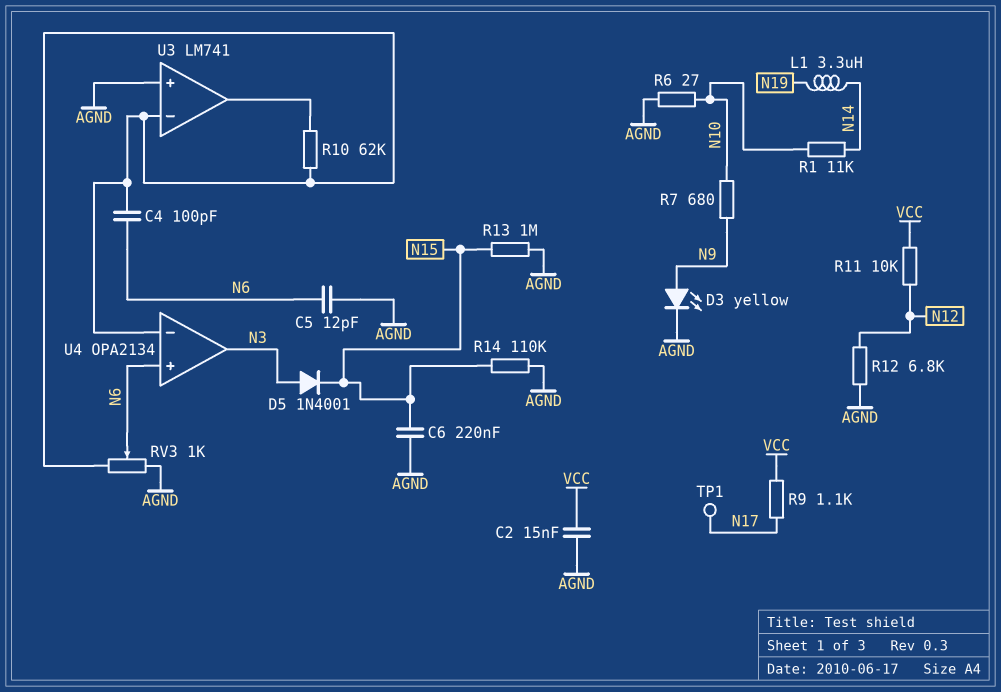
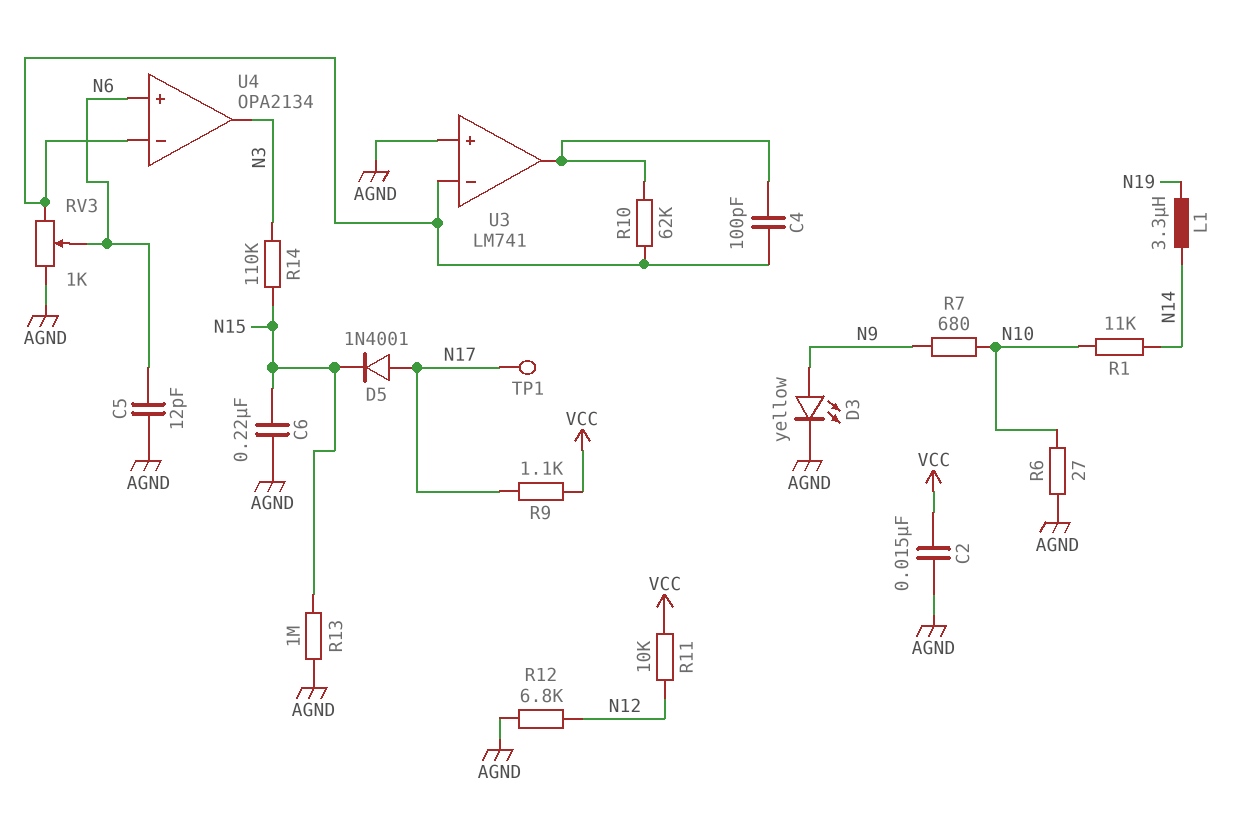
C4: 100pF (N6, U3/in-) -> 100pF (U3/in-, U3/out)
D5: diode 1N4001 (A N3, K N15) -> diode 1N4001 (A N17, K N15)
R14: 110k (AGND, N15) -> 110k (N3, N15)

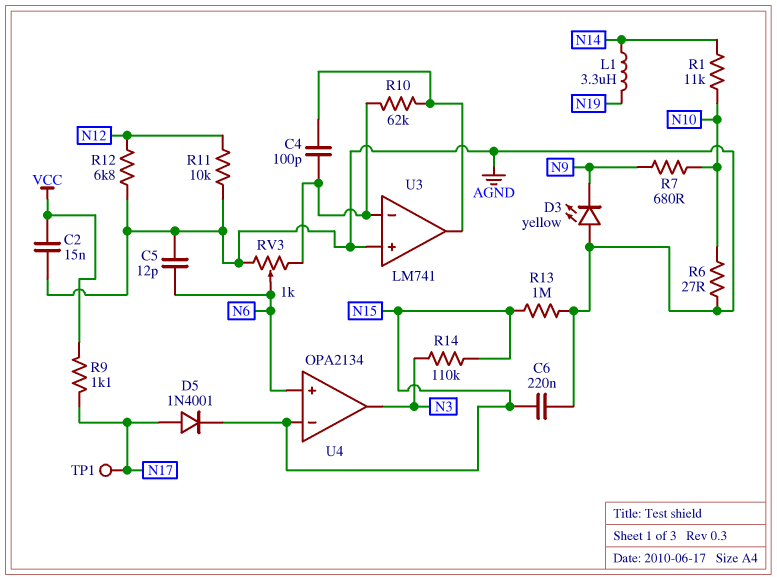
D3: LED yellow (A N9, K AGND) -> LED yellow (A AGND, K N9)
R11: 10k (N12, VCC) -> 10k (AGND, N12)
U4 pin in-: U3/in- -> N15

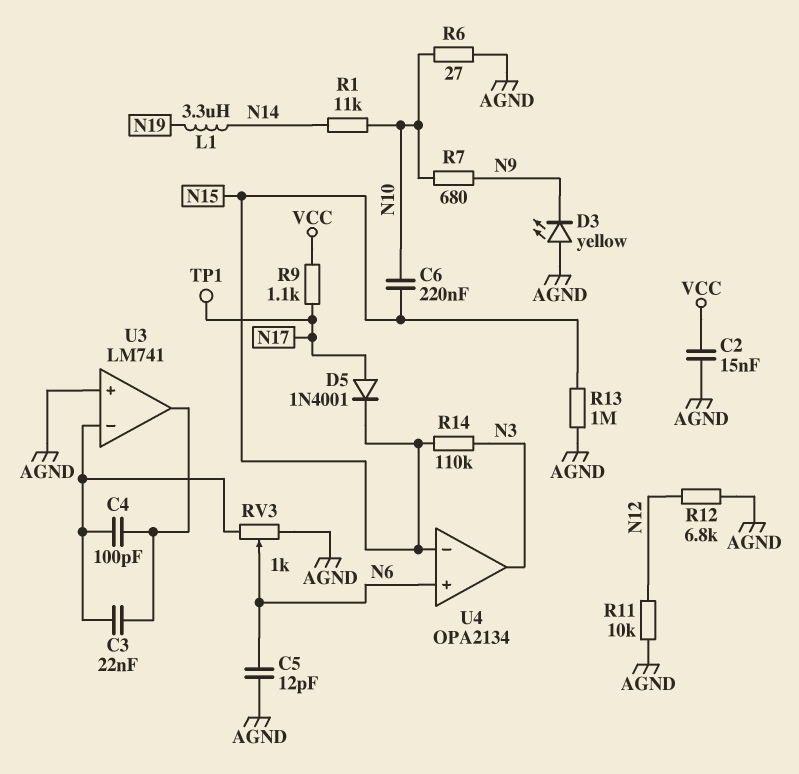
C3: none -> 22nF (U3/in-, U3/out)
C6: 220nF (AGND, N15) -> 220nF (N10, N15)
R10: 62k (U3/in-, U3/out) -> none

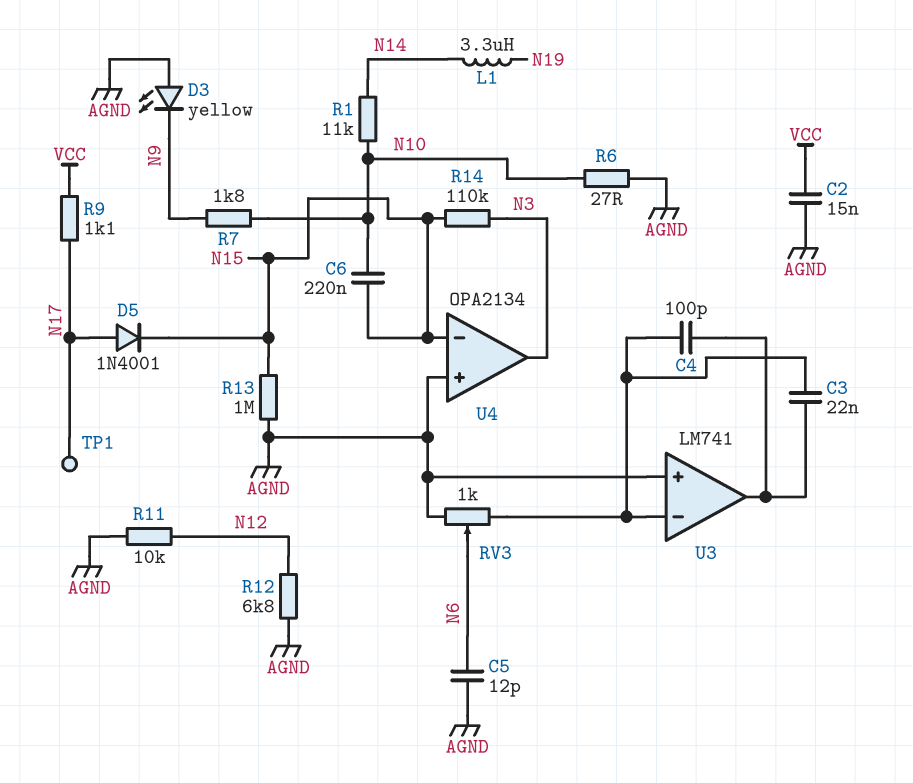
R7: 680 (N9, N10) -> 1.8k (N9, N10)
U4 pin in+: N6 -> AGND

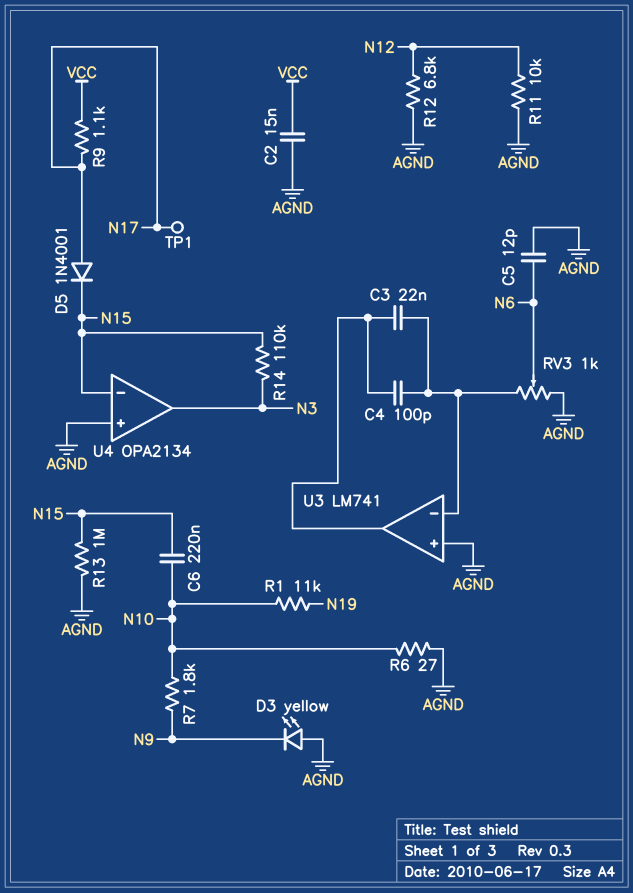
L1: 3.3uH (N14, N19) -> none
R1: 11k (N10, N14) -> 11k (N10, N19)

